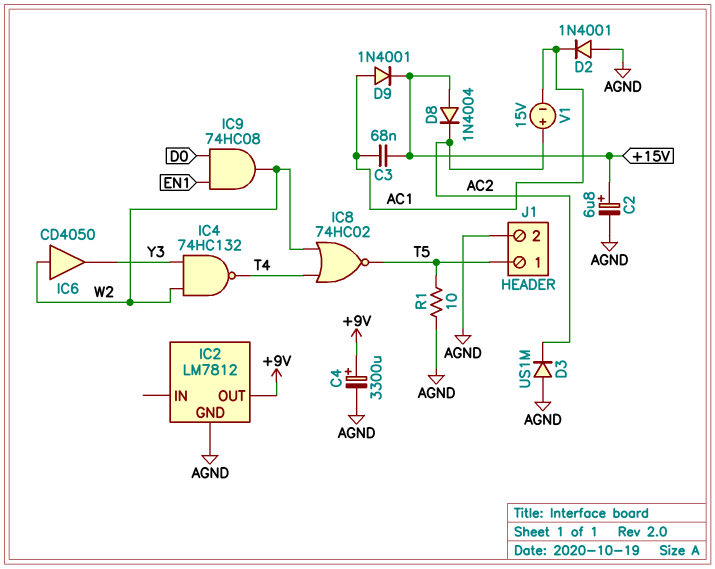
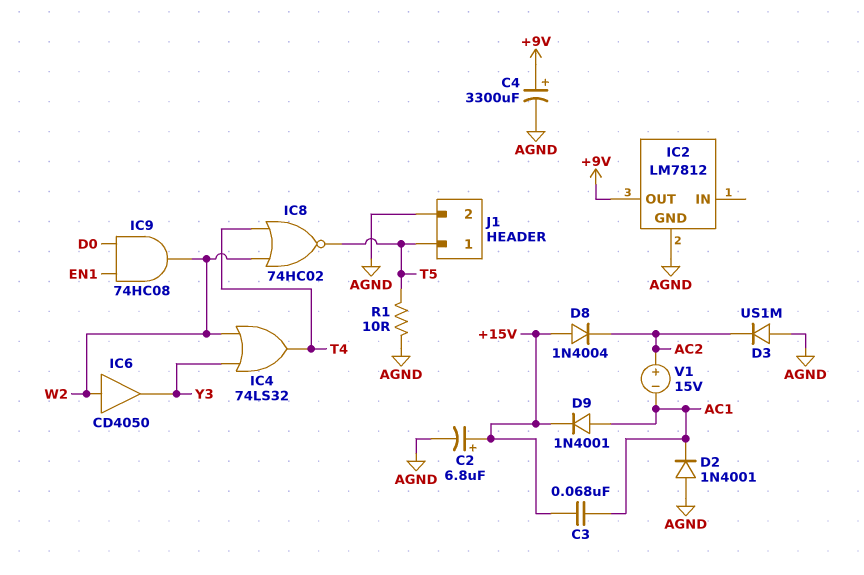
IC4: NAND 74HC132 (in W2, in Y3, out T4) -> OR 74LS32 (in W2, in Y3, out T4)

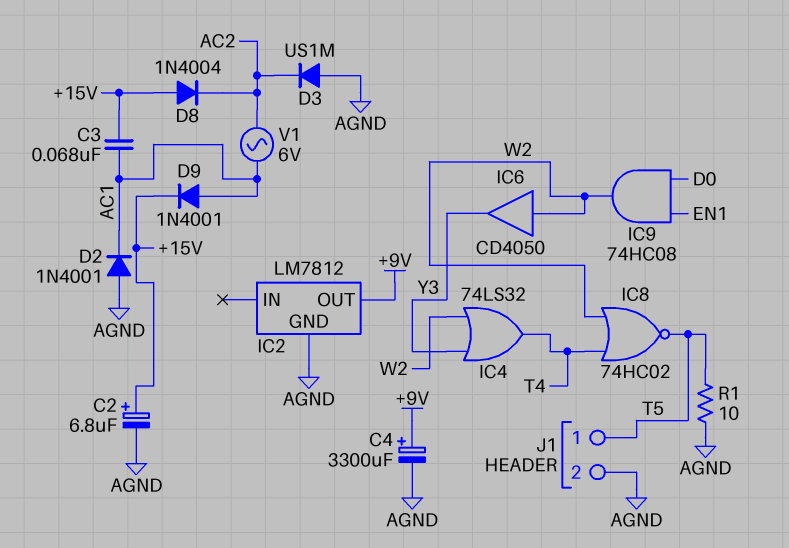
V1: 15V (plus AC2, minus AC1) -> AC 6V (AC1, AC2)

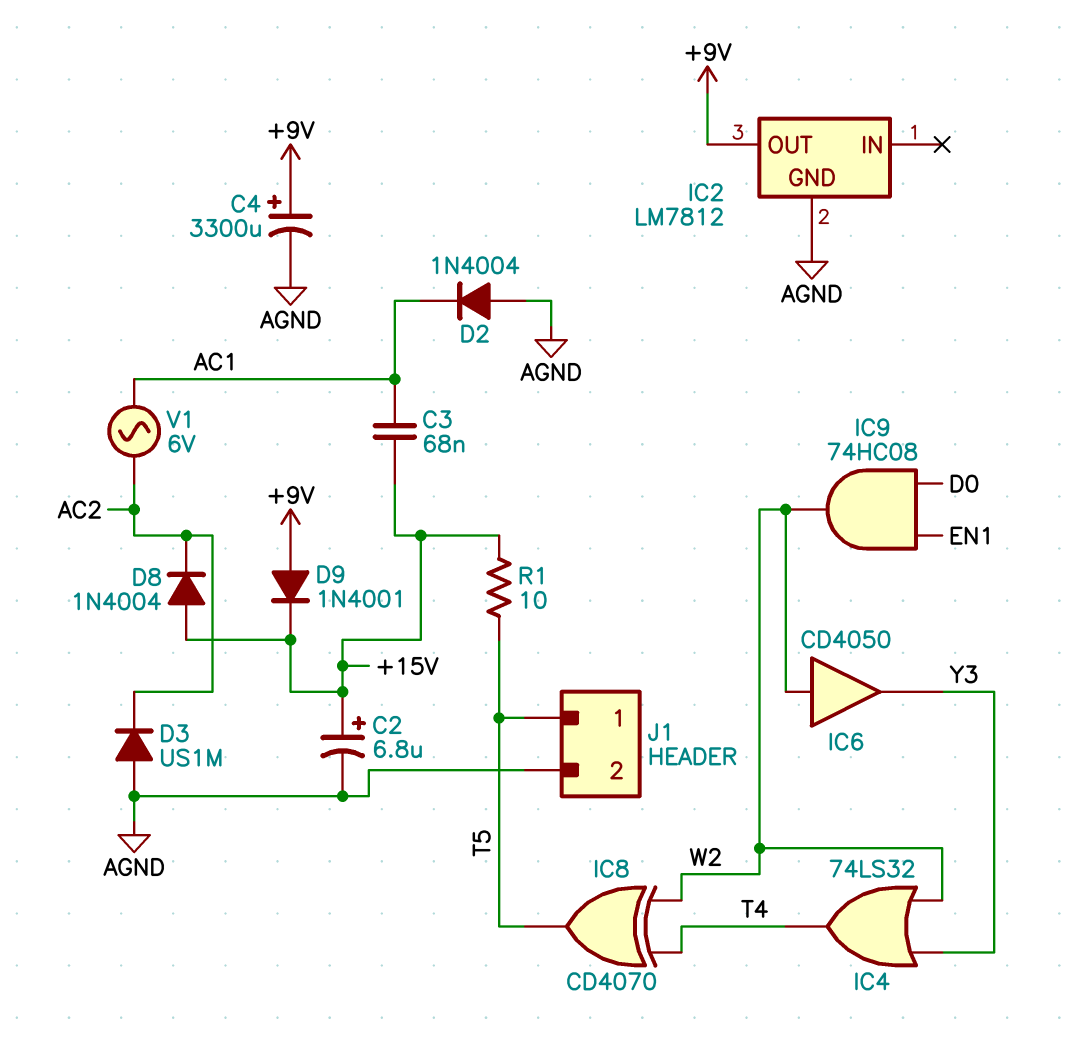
D2: diode 1N4001 (A AGND, K AC1) -> diode 1N4004 (A AGND, K AC1)
D9: diode 1N4001 (A AC1, K +15V) -> diode 1N4001 (A +9V, K +15V)
IC8: NOR 74HC02 (in T4, in W2, out T5) -> XOR CD4070 (in T4, in W2, out T5)
R1: 10 (AGND, T5) -> 10 (+15V, T5)

